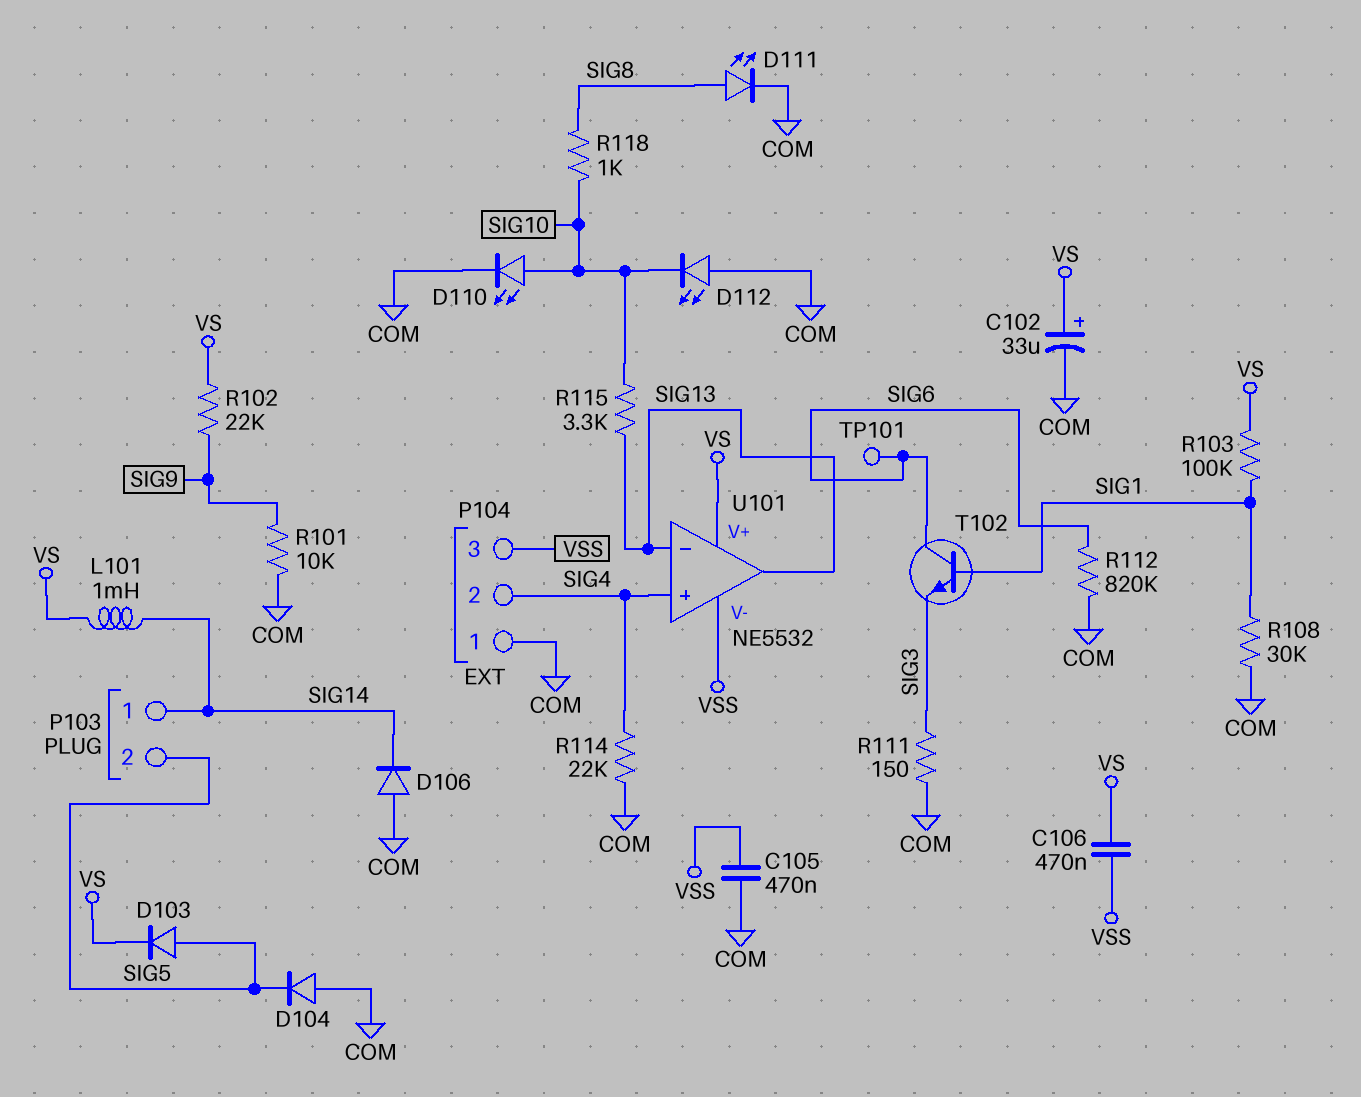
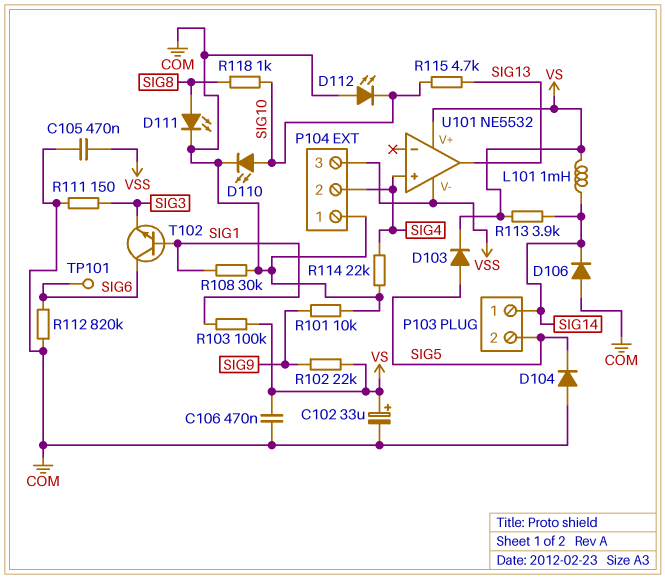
C106: 470nF (VS, VSS) -> 470nF (COM, VS)
R113: none -> 3.9k (SIG14, VS)
R115: 3.3k (SIG10, SIG13) -> 4.7k (SIG10, SIG13)
U101 pin in-: SIG13 -> none

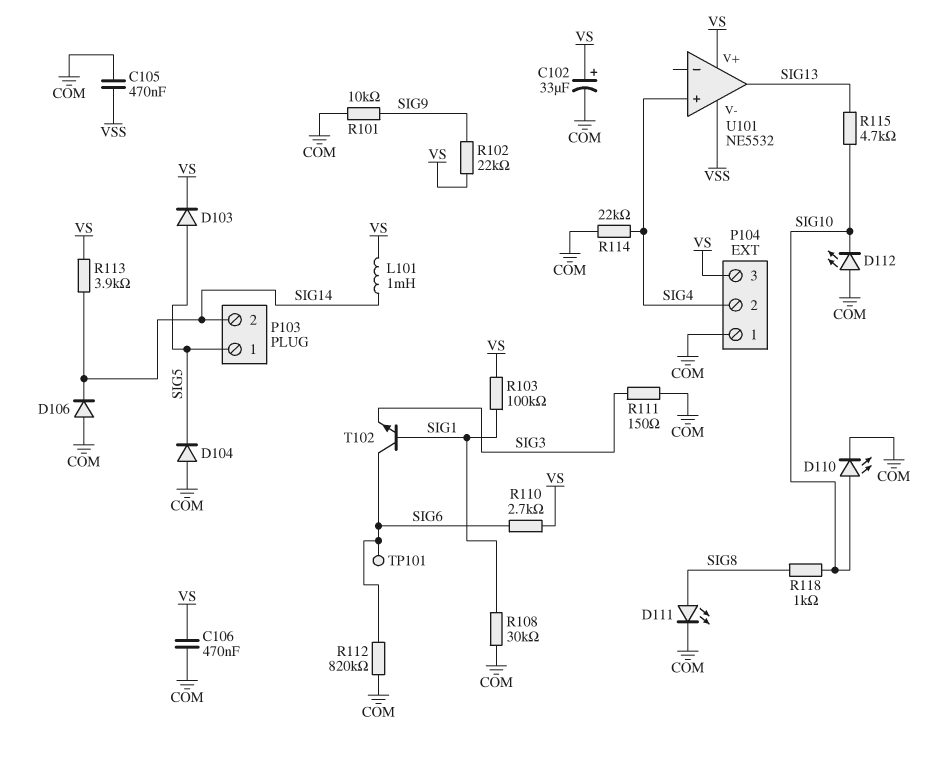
P103 pin 1: SIG14 -> SIG5
P103 pin 2: SIG5 -> SIG14
P104 pin 3: VSS -> VS
R110: none -> 2.7k (SIG6, VS)

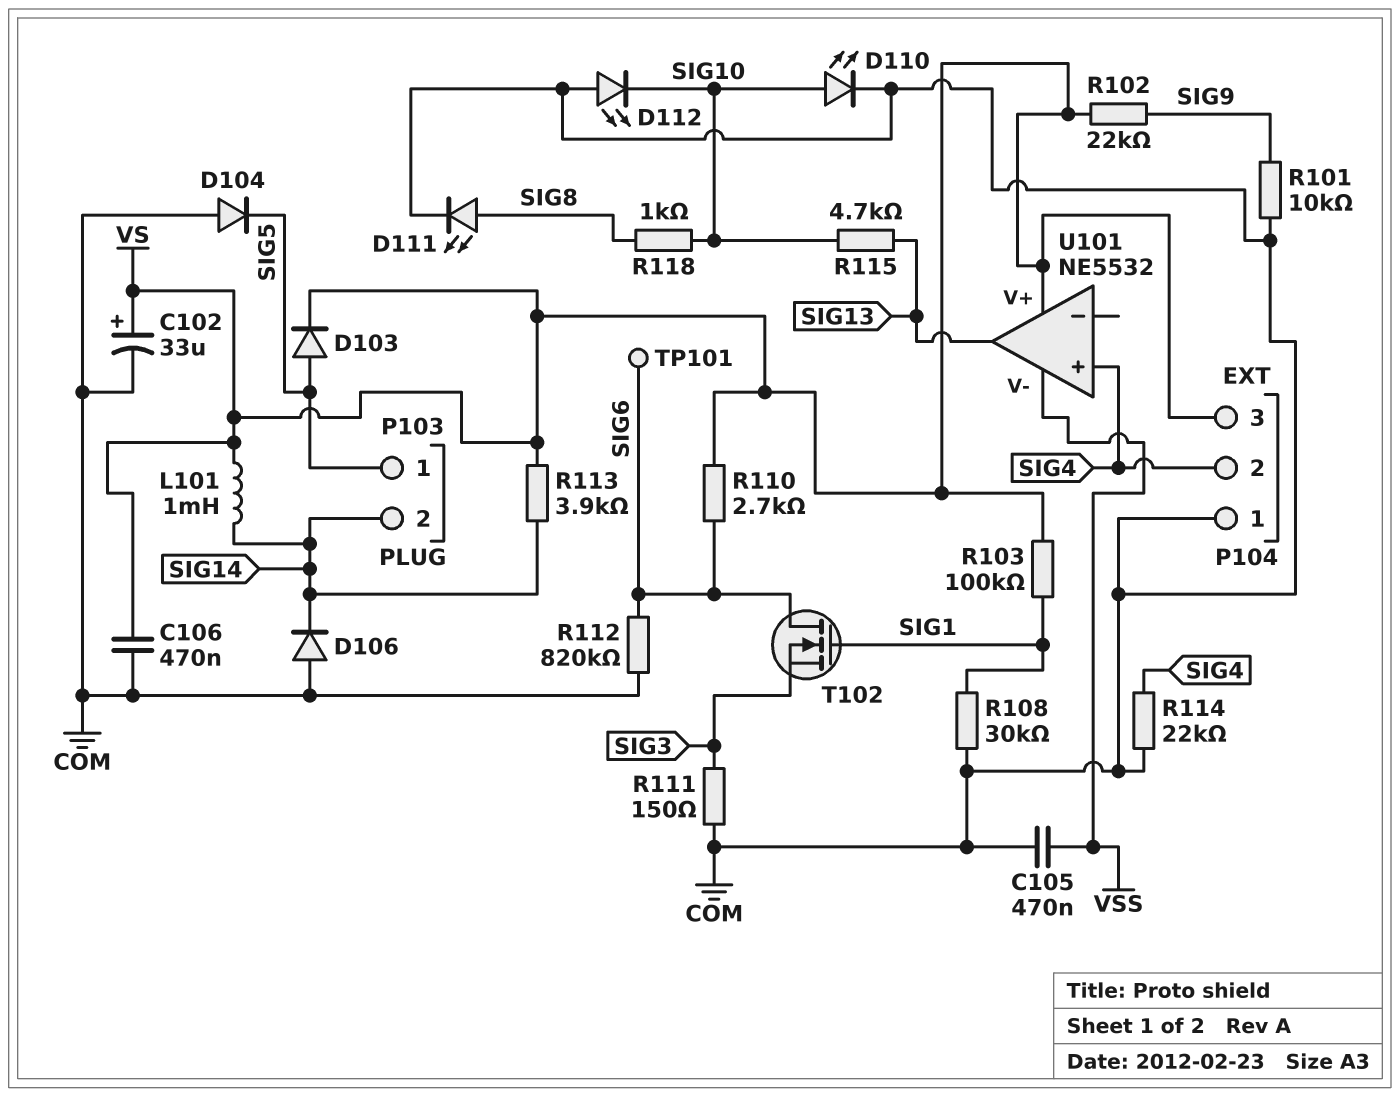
T102: NPN (B SIG1, C SIG6, E SIG3) -> NMOS (G SIG1, D SIG6, S SIG3)

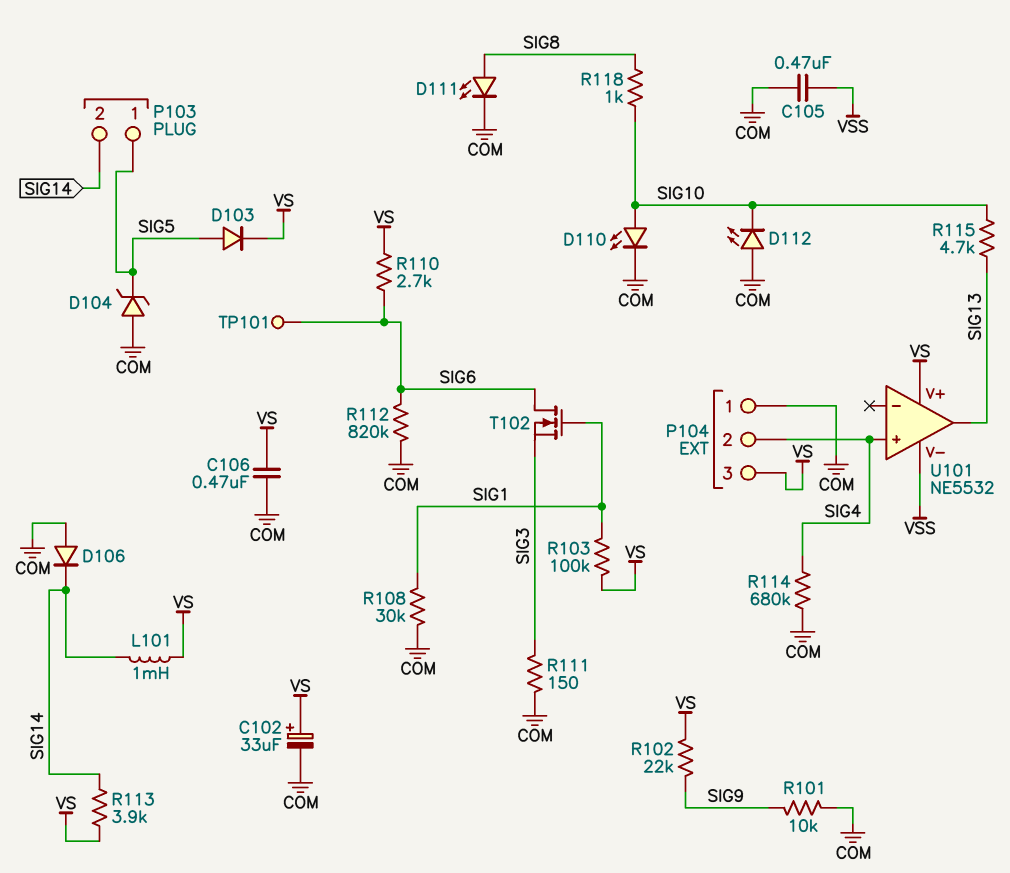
D104: diode (A COM, K SIG5) -> zener (A COM, K SIG5)
R114: 22k (COM, SIG4) -> 680k (COM, SIG4)

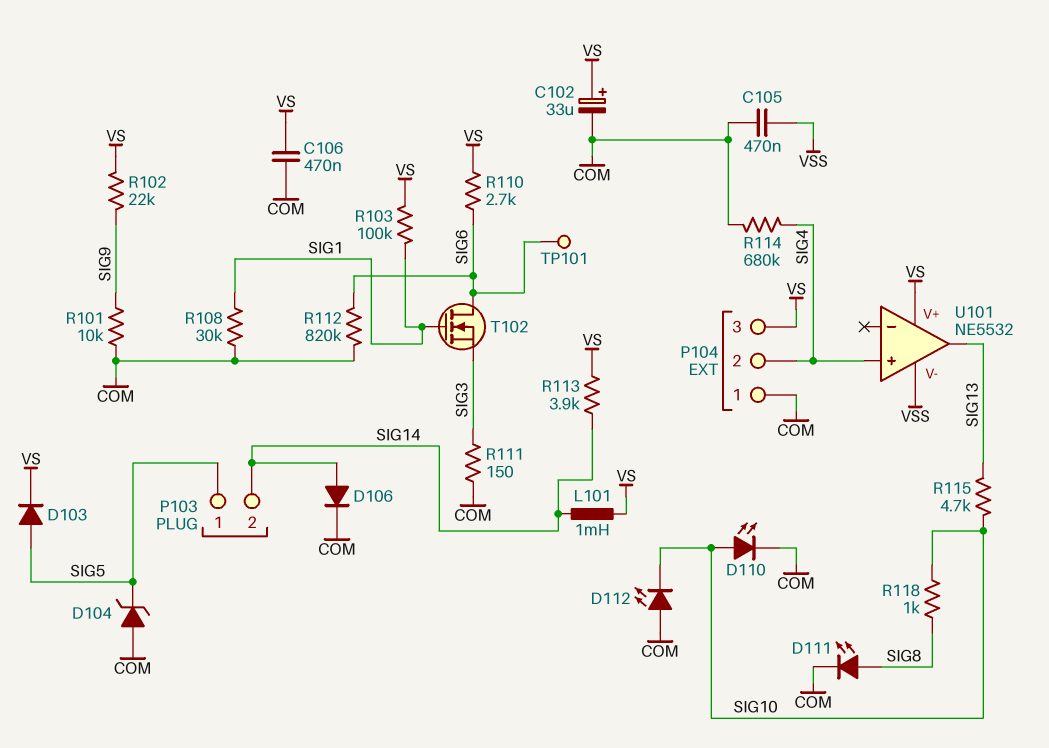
D106: diode (A COM, K SIG14) -> diode (A SIG14, K COM)

